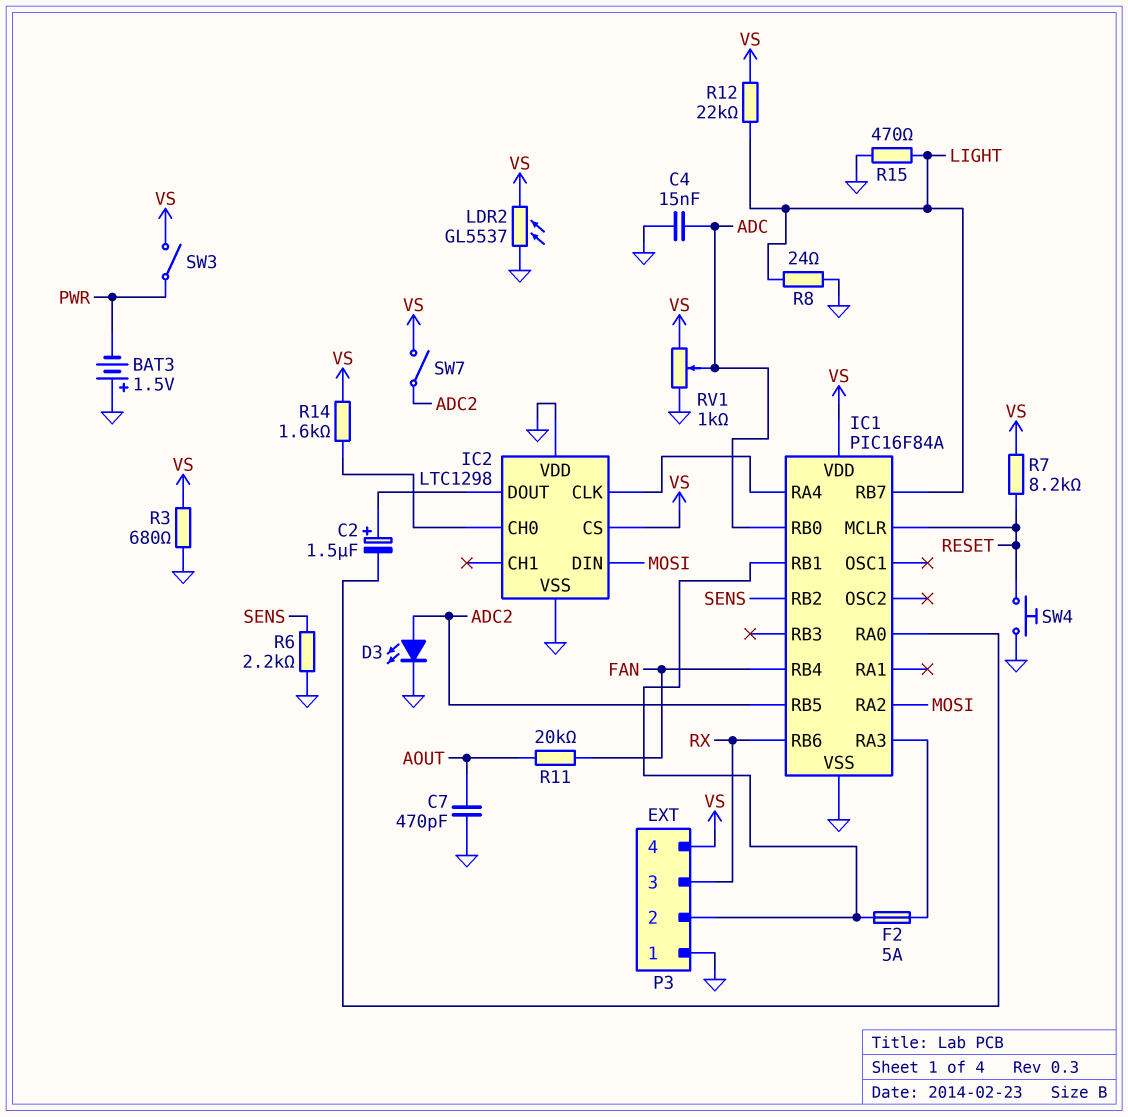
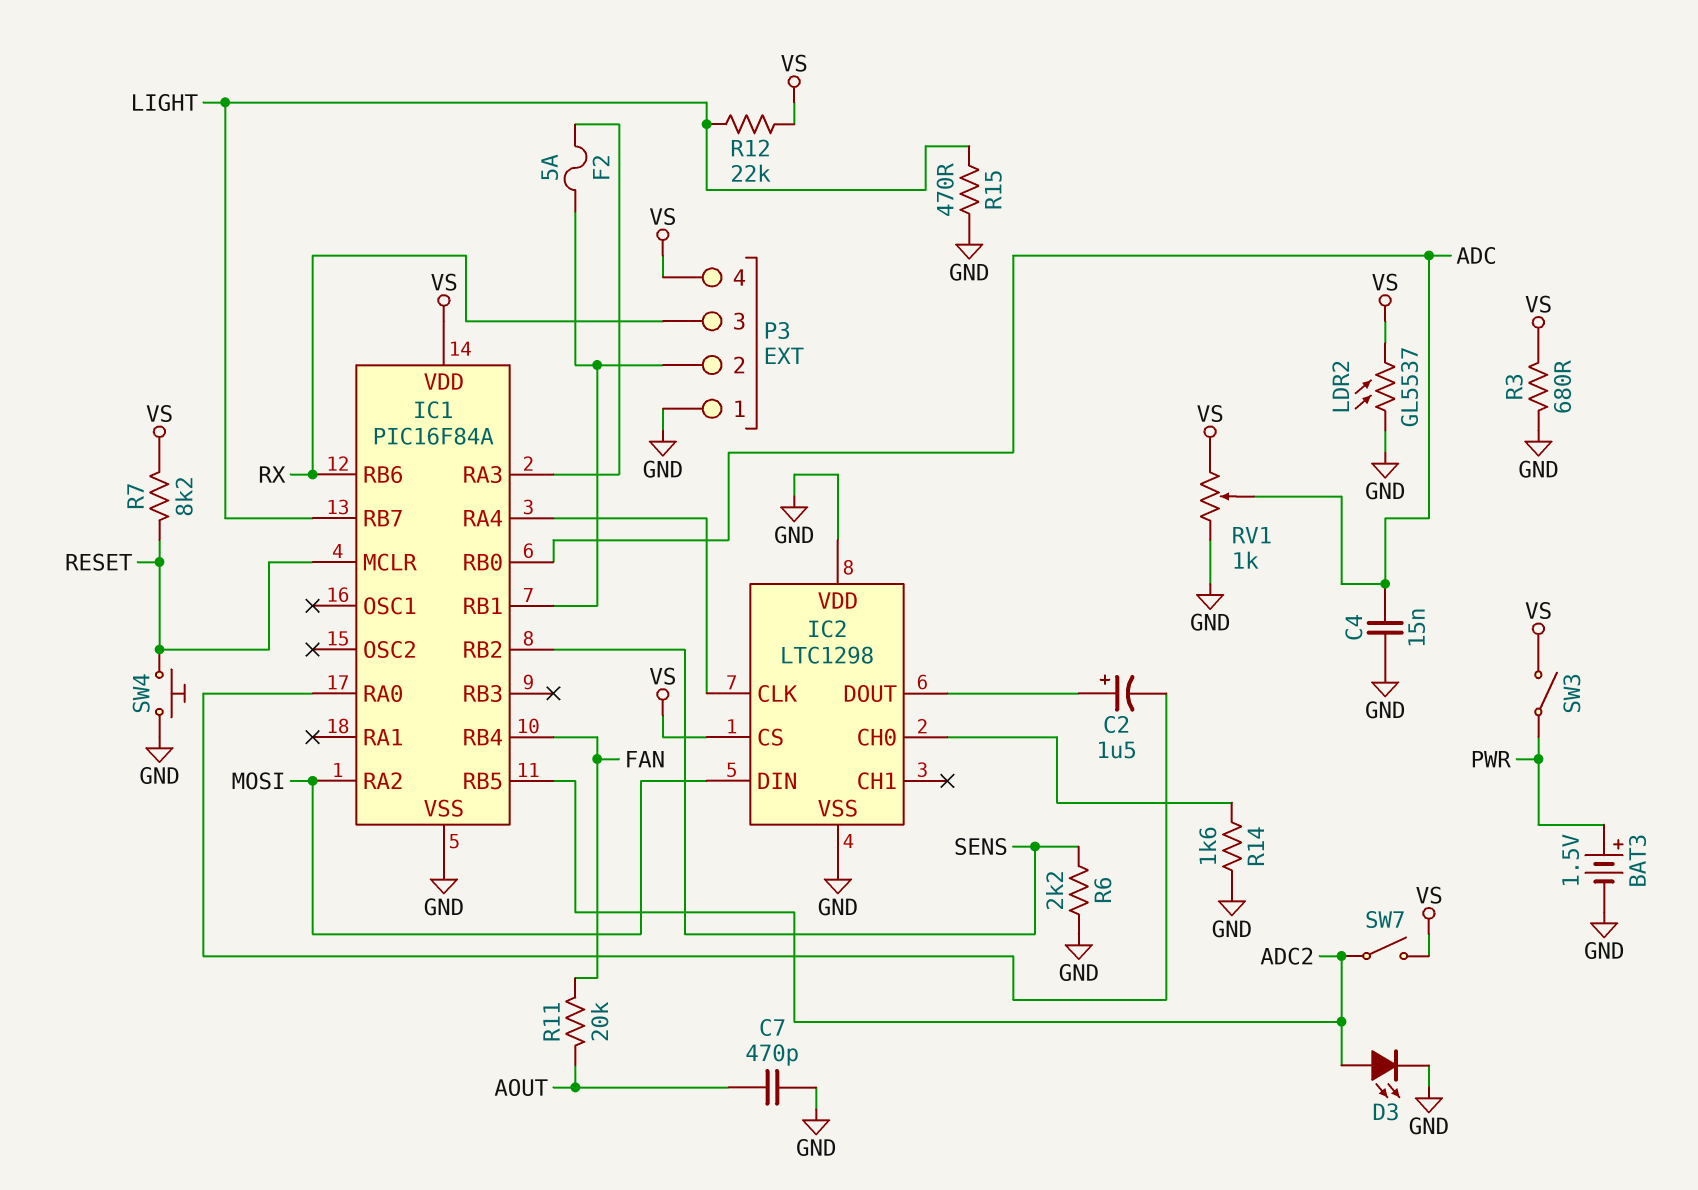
BAT3: 1.5V (plus GND, minus PWR) -> 1.5V (plus PWR, minus GND)
R8: 24 (GND, LIGHT) -> none
R14: 1.6k (IC2/CH0, VS) -> 1.6k (GND, IC2/CH0)

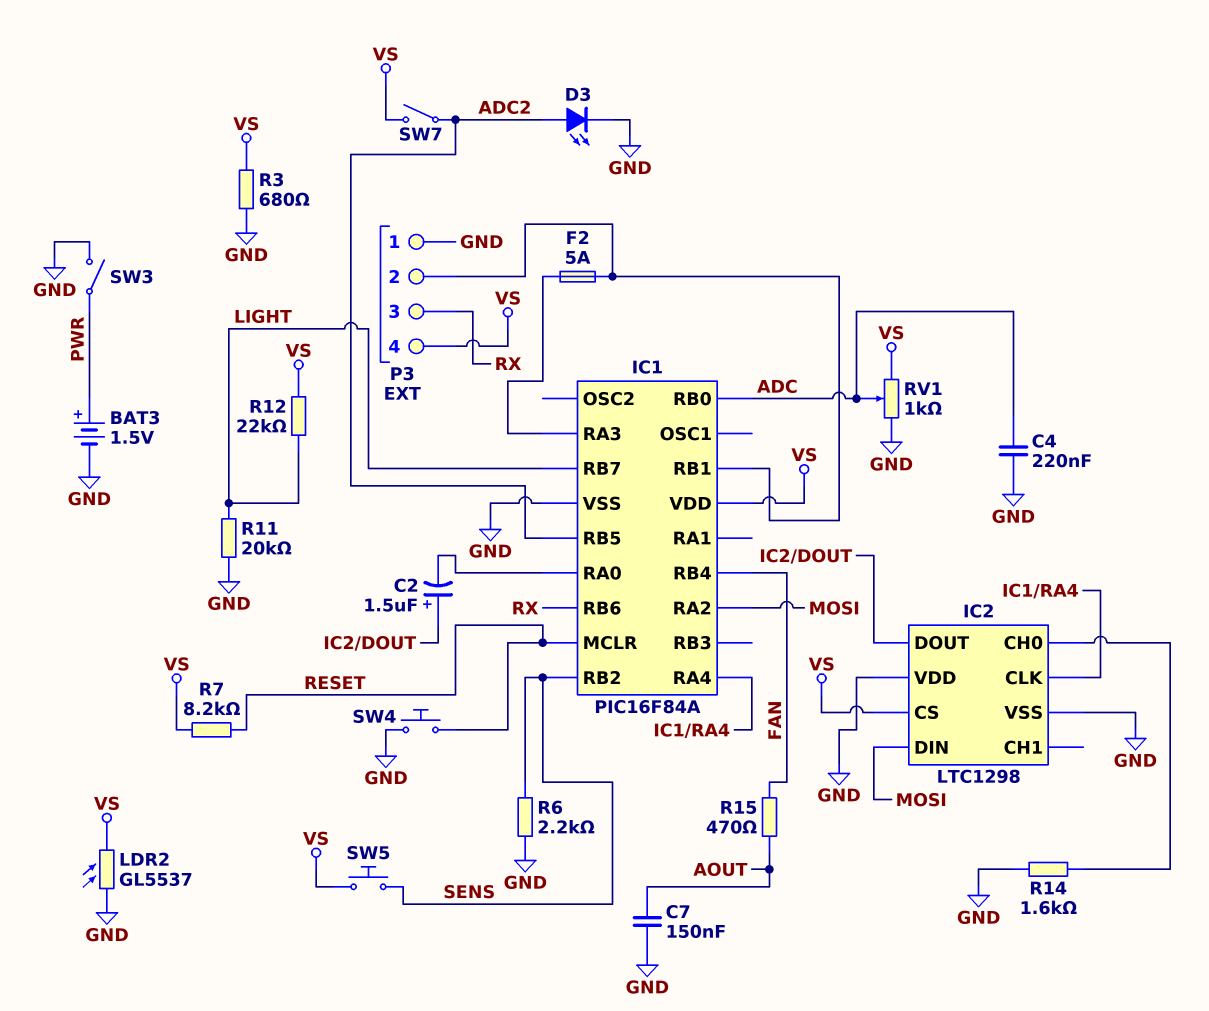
C4: 15nF (ADC, GND) -> 220nF (ADC, GND)
C7: 470pF (AOUT, GND) -> 150nF (AOUT, GND)
R11: 20k (AOUT, FAN) -> 20k (GND, LIGHT)
R15: 470 (GND, LIGHT) -> 470 (AOUT, FAN)
SW3: switch (PWR, VS) -> switch (GND, PWR)
SW5: none -> button (SENS, VS)

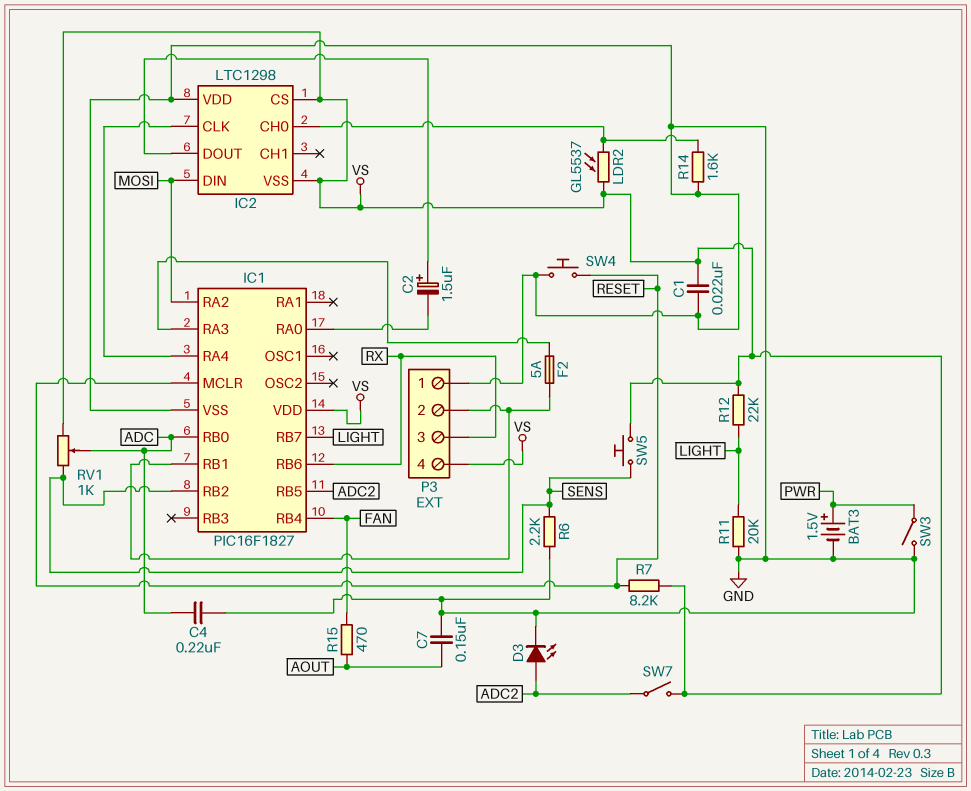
C1: none -> 22nF (GND, VS)
IC1: PIC16F84A -> PIC16F1827
IC2 pin VSS: GND -> VS
LDR2: GL5537 (GND, VS) -> GL5537 (IC2/CH0, VS)
R3: 680 (GND, VS) -> none
RV1: 1k (GND, VS, wiper ADC) -> 1k (SENS, VS, wiper ADC)

